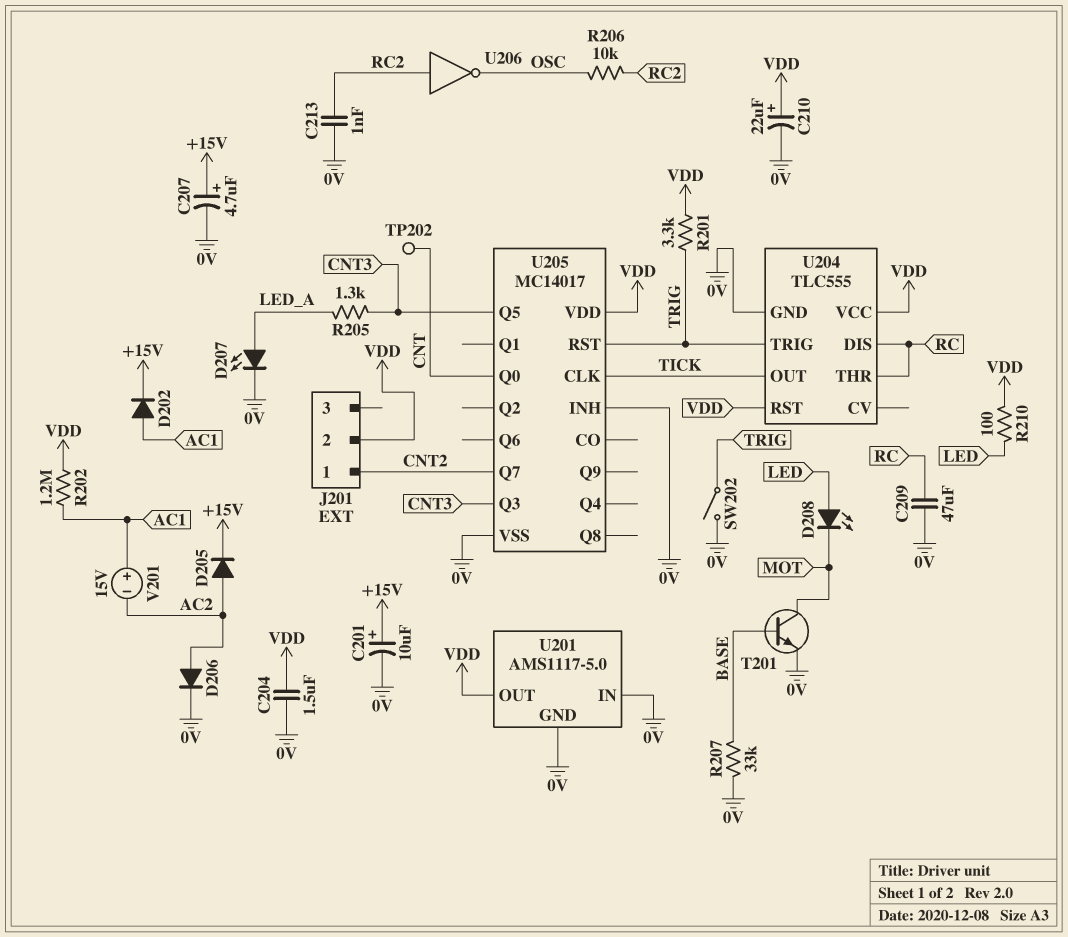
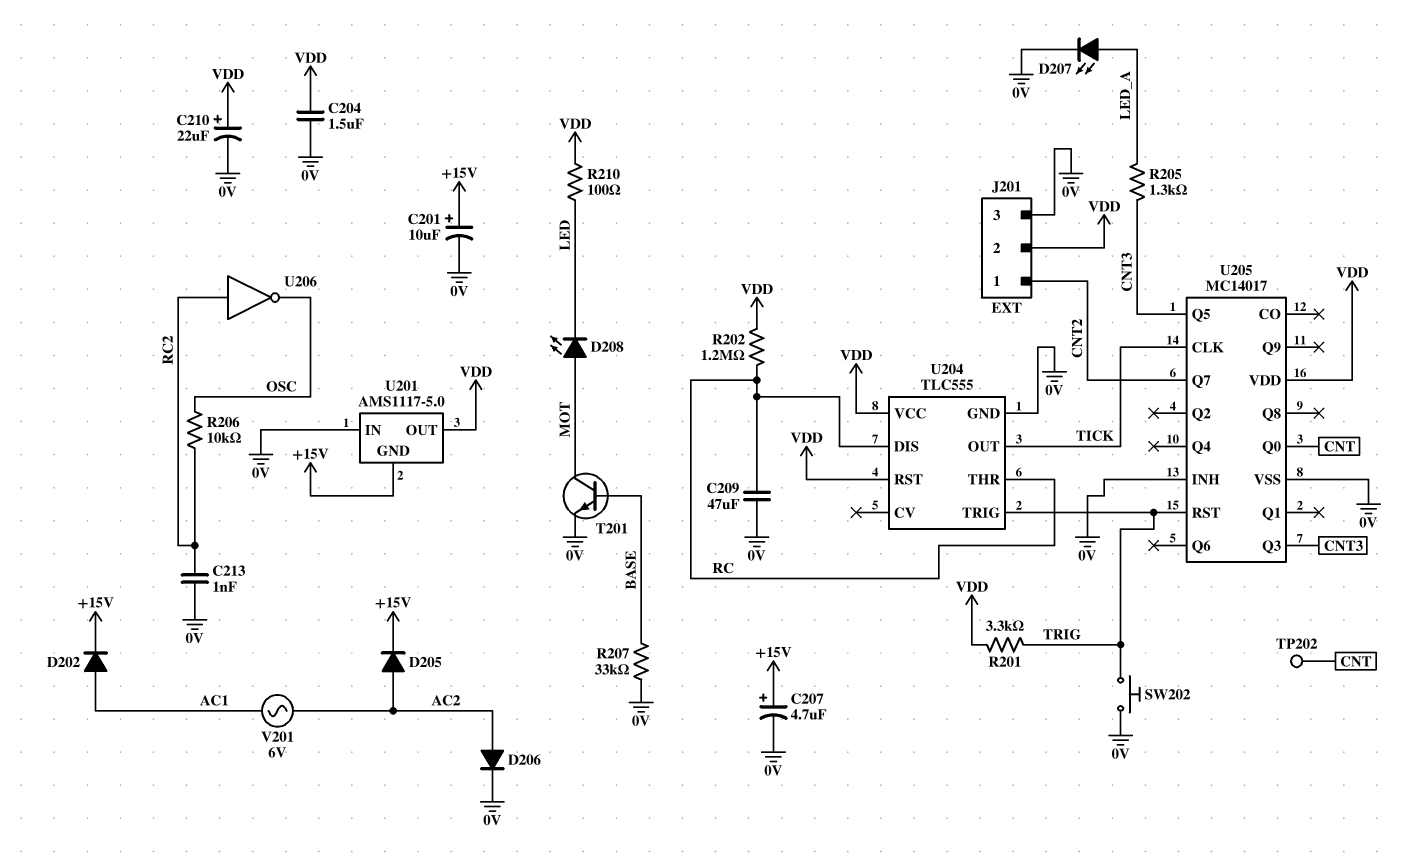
D208: LED (A LED, K MOT) -> LED (A MOT, K LED)
J201 pin 3: none -> 0V
R202: 1.2M (AC1, VDD) -> 1.2M (RC, VDD)
SW202: switch (0V, TRIG) -> button (0V, TRIG)
U201 pin GND: 0V -> +15V
V201: 15V (plus AC1, minus AC2) -> AC 6V (AC1, AC2)

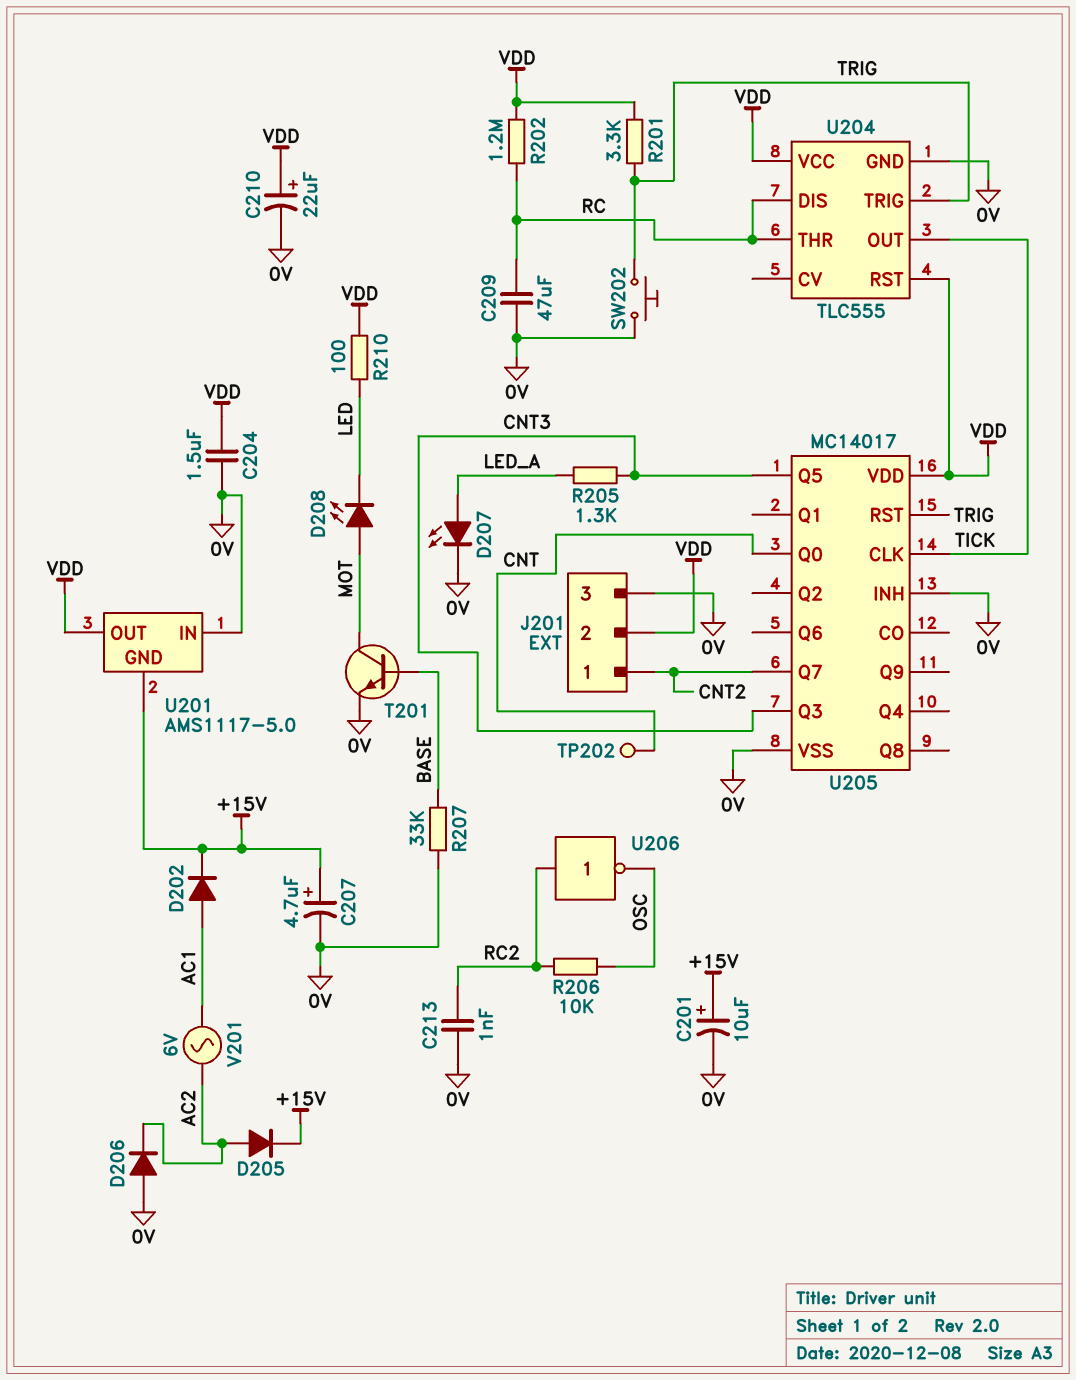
D206: diode (A AC2, K 0V) -> diode (A 0V, K AC2)

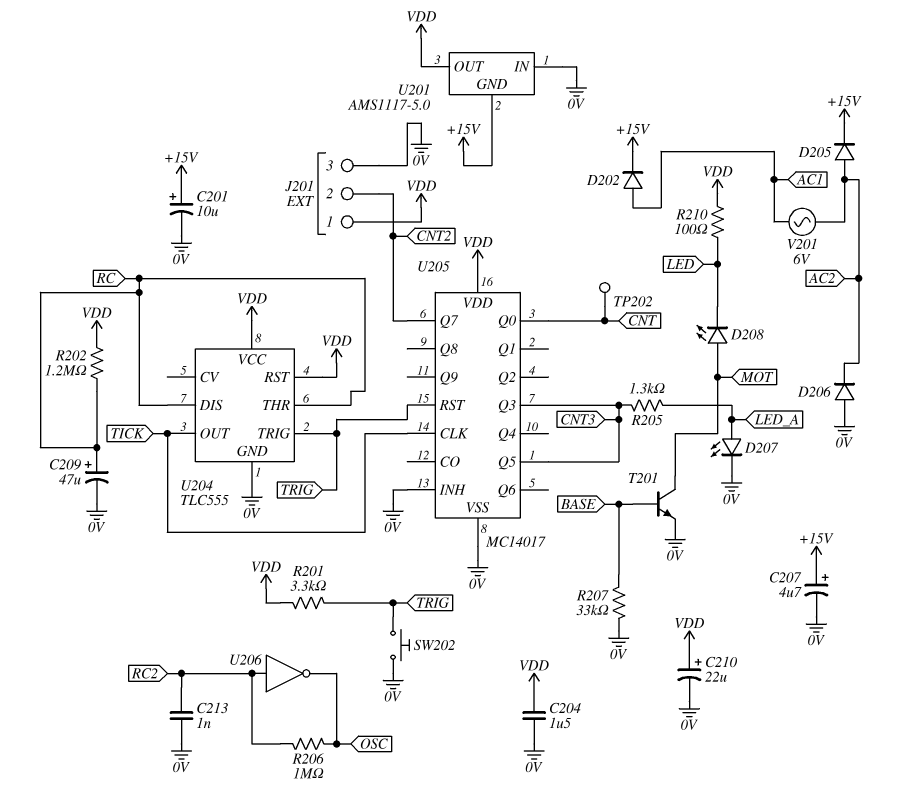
C209: 47uF (0V, RC) -> 47uF (plus RC, minus 0V)
J201 pin 1: CNT2 -> VDD
J201 pin 2: VDD -> CNT2
R206: 10k (OSC, RC2) -> 1M (OSC, RC2)

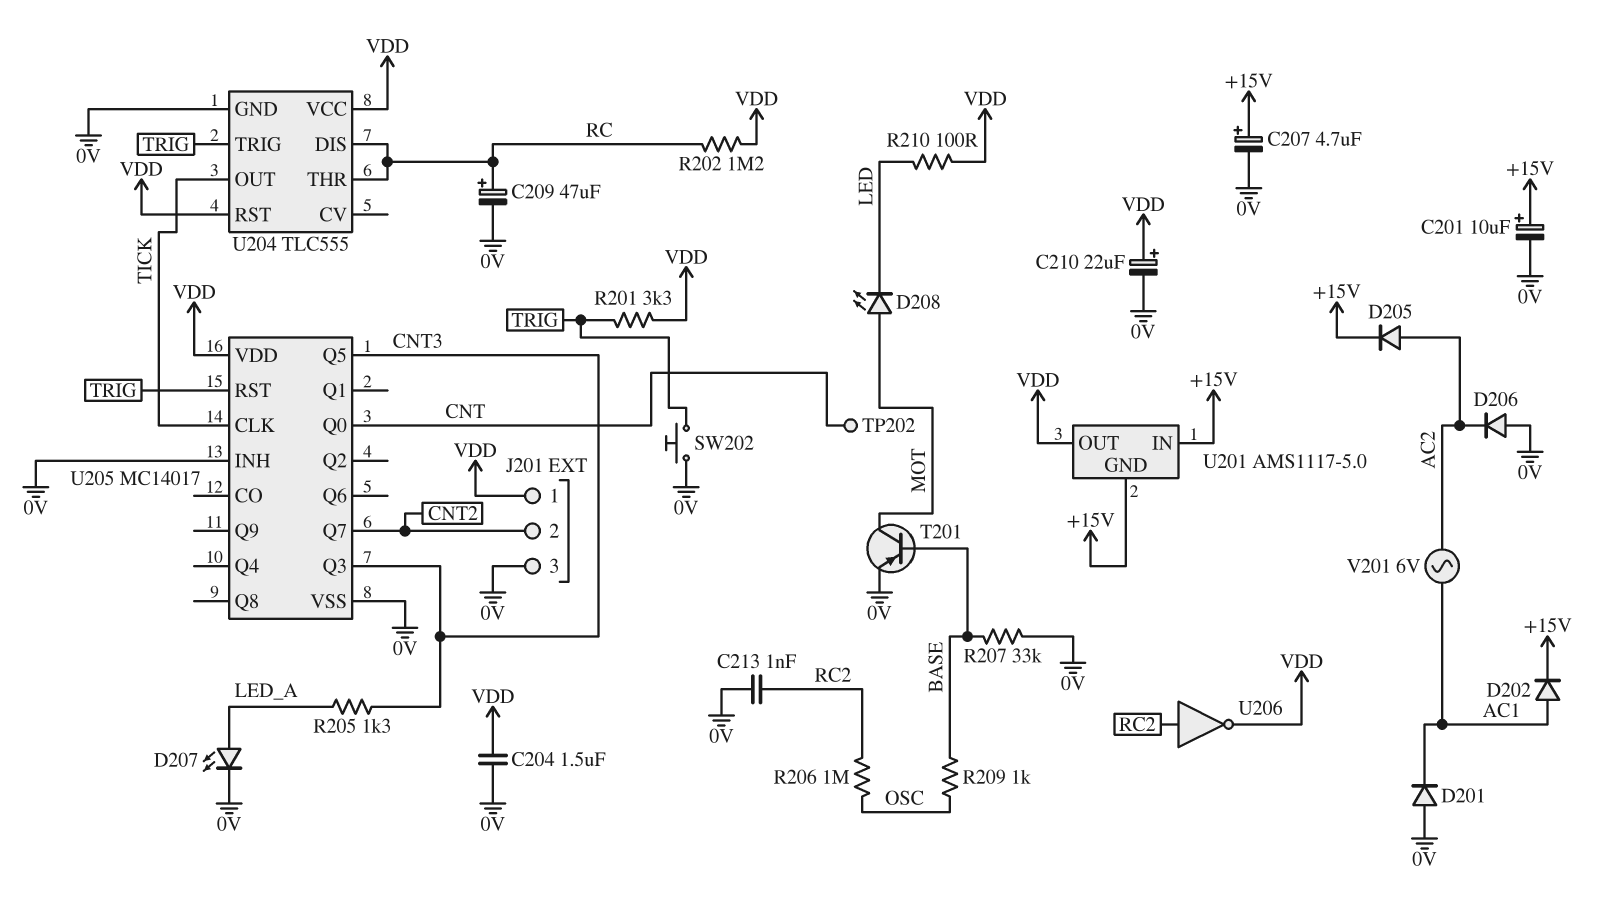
D201: none -> diode (A 0V, K AC1)
R209: none -> 1k (BASE, OSC)
T201: NPN (B BASE, C MOT, E 0V) -> PNP (B BASE, C MOT, E 0V)
U201 pin IN: 0V -> +15V
U206: NOT (in RC2, out OSC) -> NOT (in RC2, out VDD)

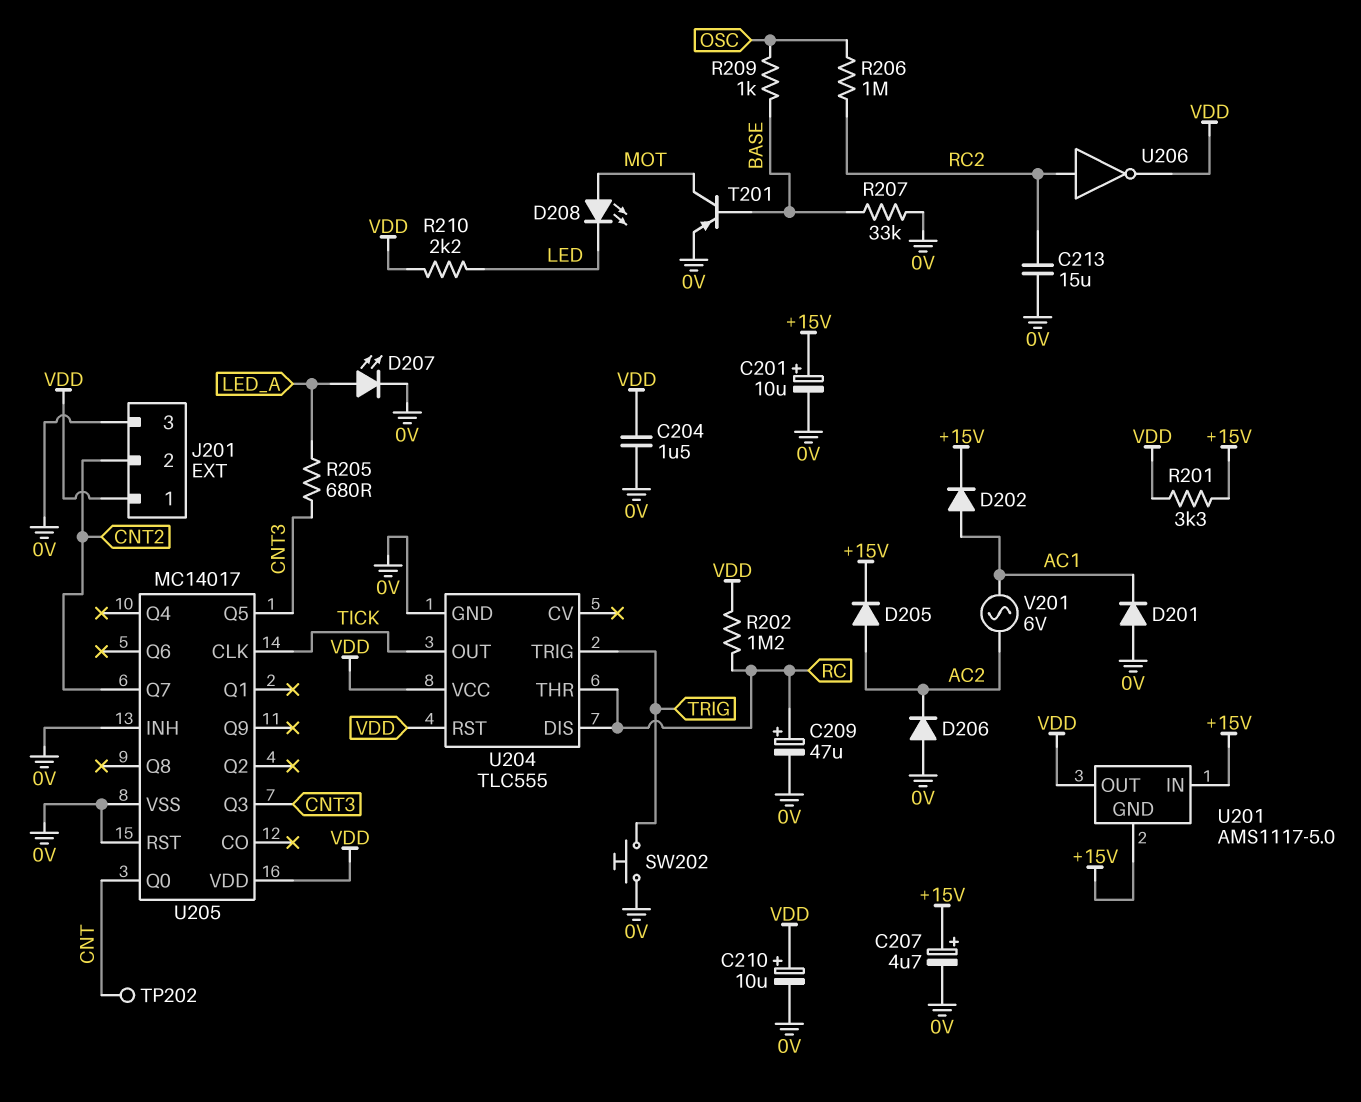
C210: 22uF (plus VDD, minus 0V) -> 10uF (plus VDD, minus 0V)
C213: 1nF (0V, RC2) -> 15uF (0V, RC2)
R201: 3.3k (TRIG, VDD) -> 3.3k (+15V, VDD)
R205: 1.3k (CNT3, LED_A) -> 680 (CNT3, LED_A)
R210: 100 (LED, VDD) -> 2.2k (LED, VDD)
U205 pin RST: TRIG -> 0V

